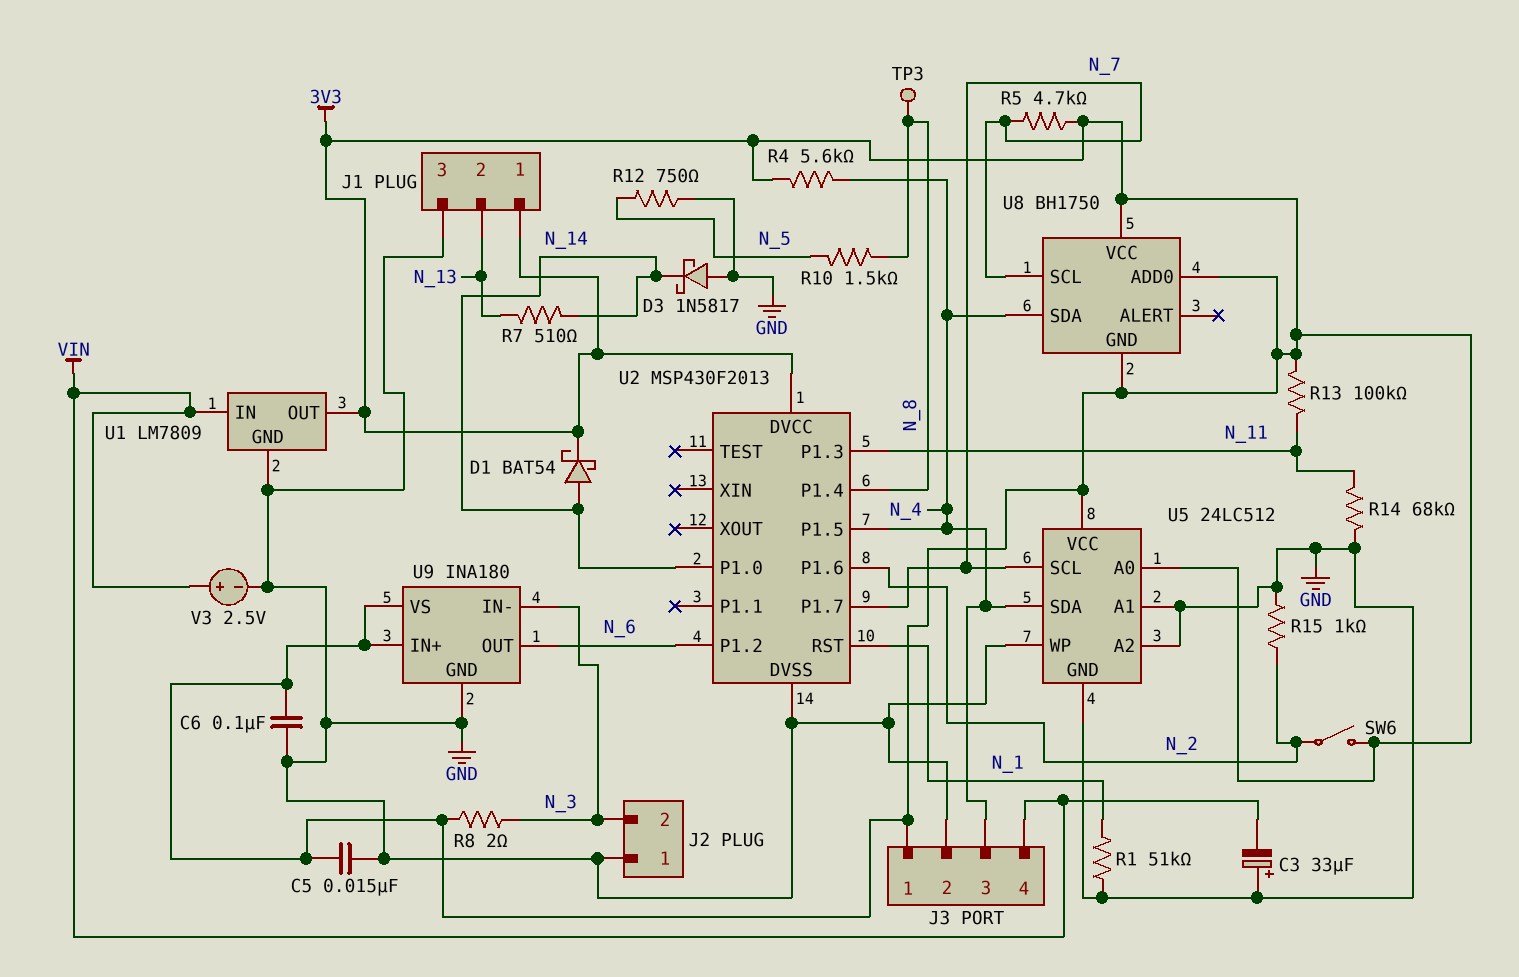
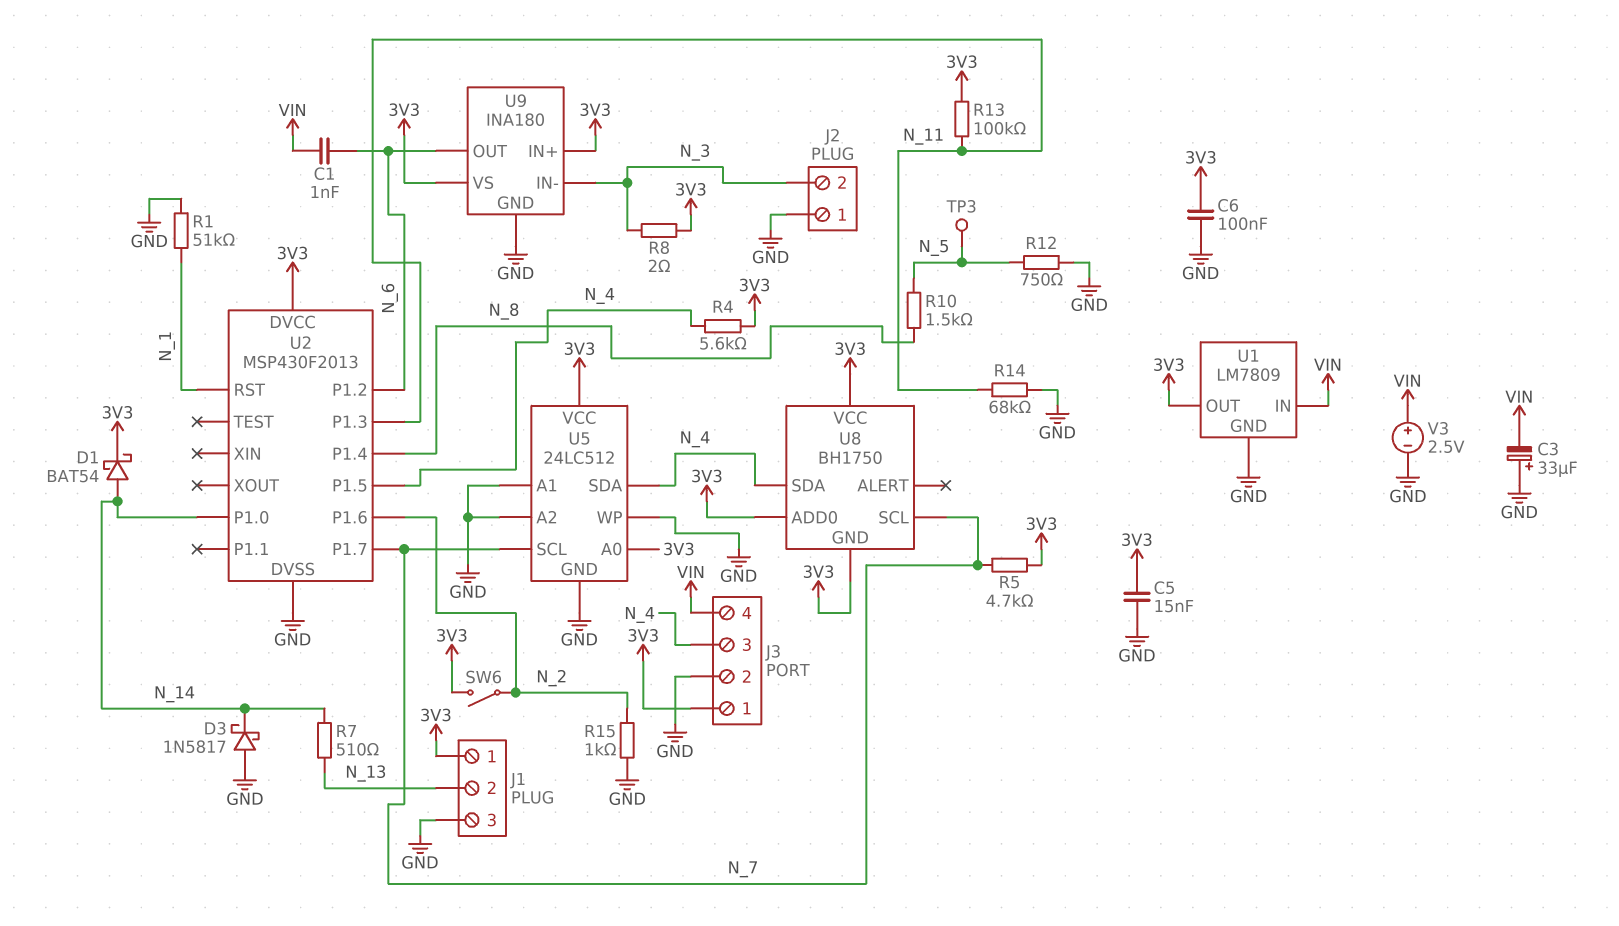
C1: none -> 1nF (N_6, VIN)
TP3: test point (N_8) -> test point (N_5)

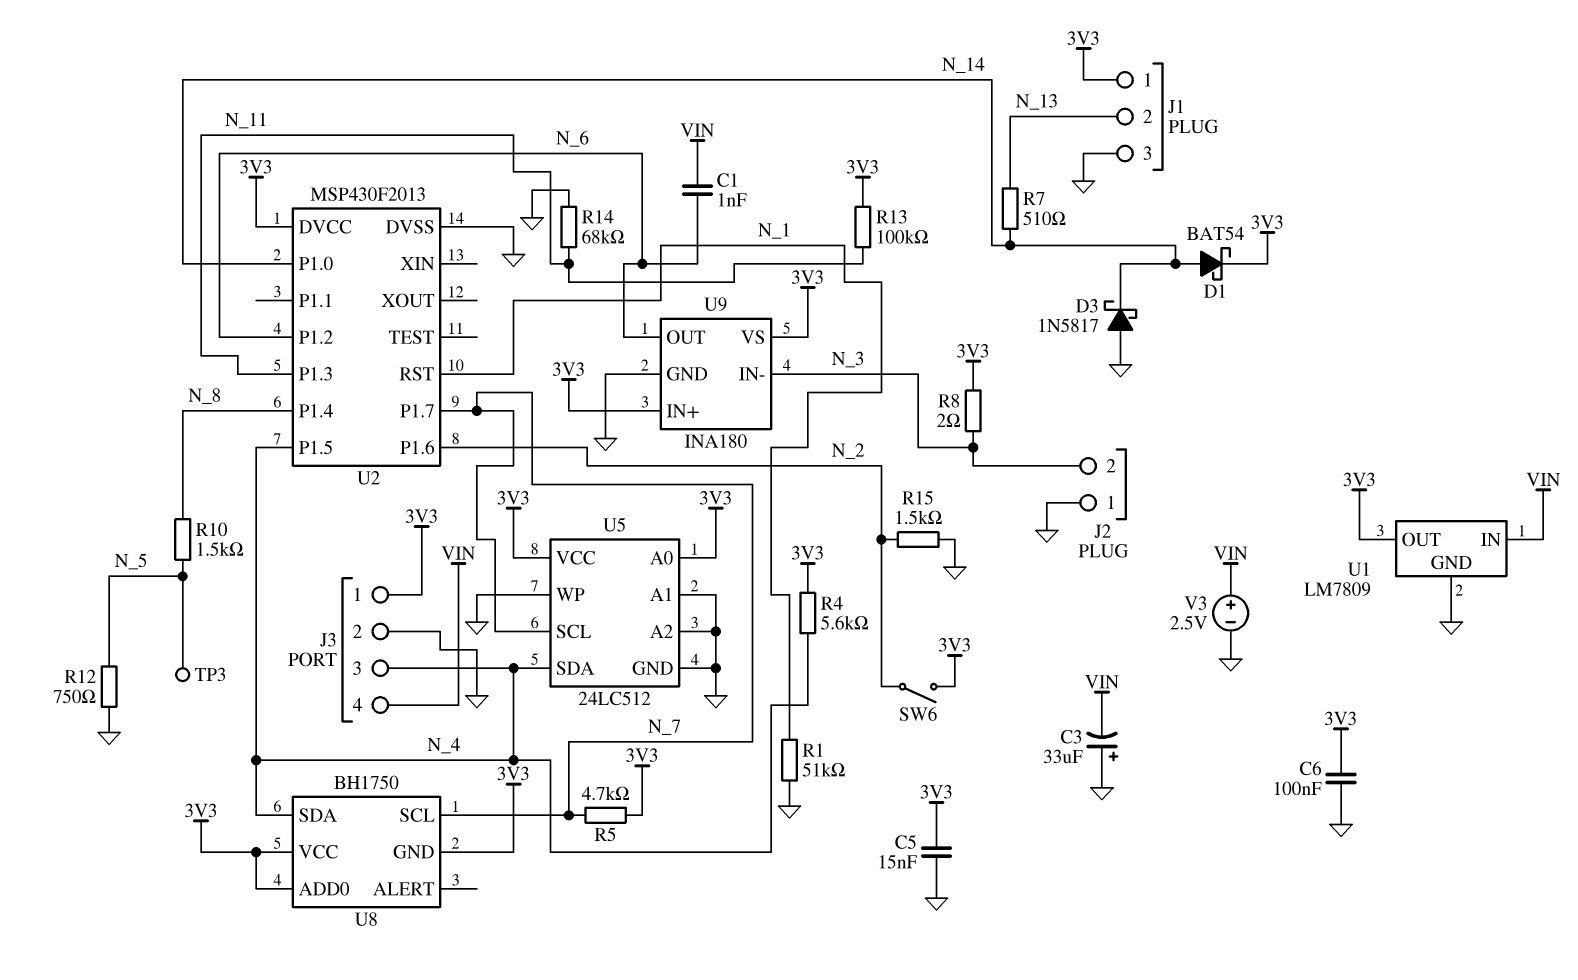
R15: 1k (GND, N_2) -> 1.5k (GND, N_2)

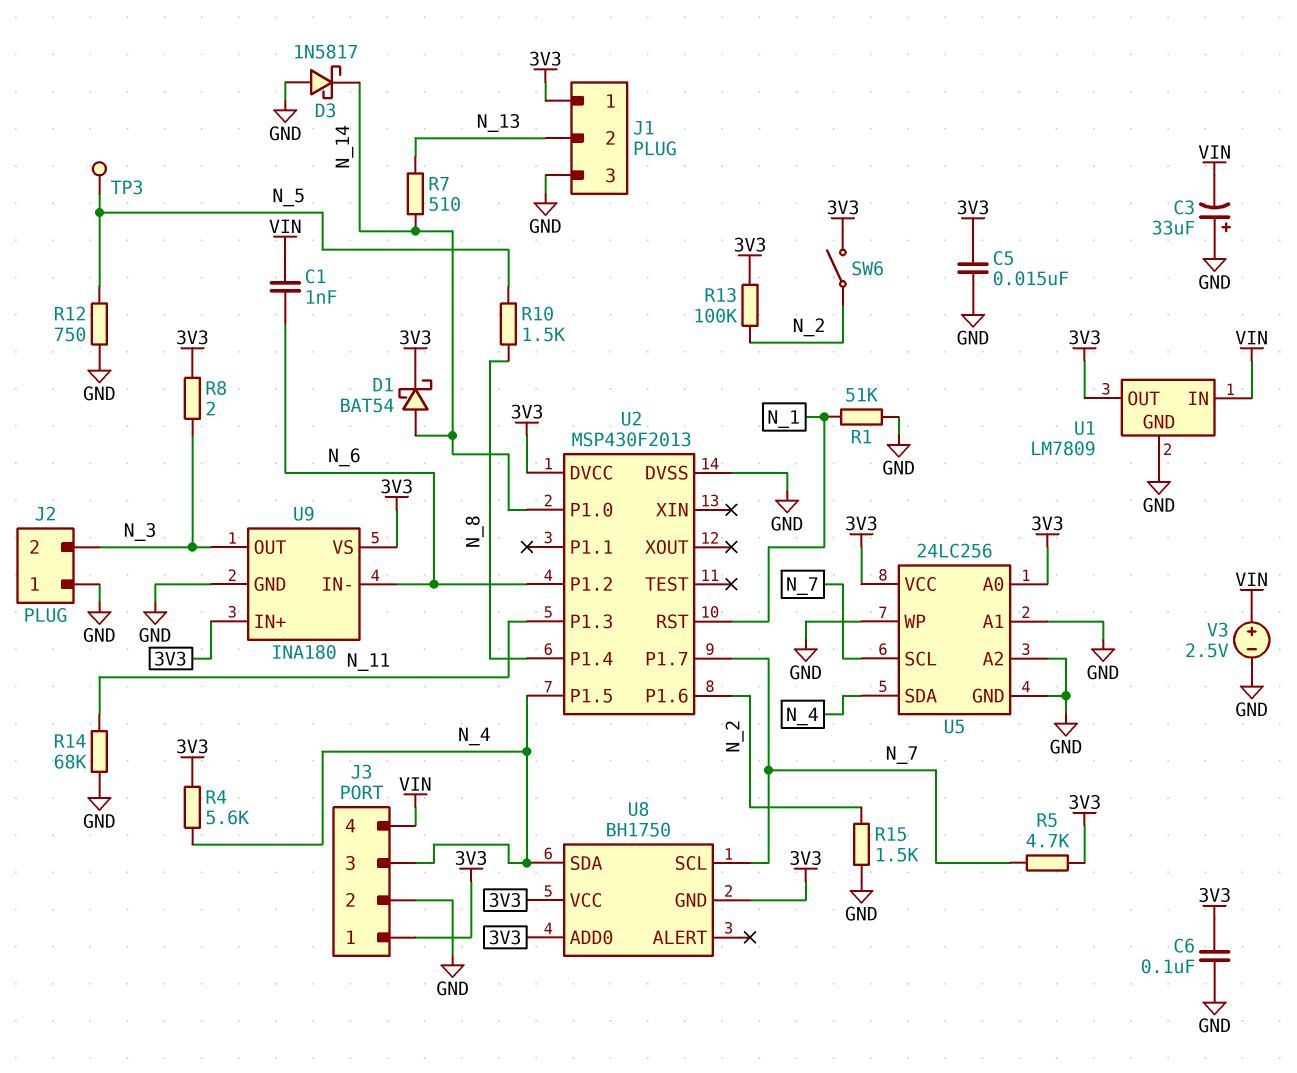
R13: 100k (3V3, N_11) -> 100k (3V3, N_2)
U5: 24LC512 -> 24LC256
U9 pin IN-: N_3 -> N_6
U9 pin OUT: N_6 -> N_3

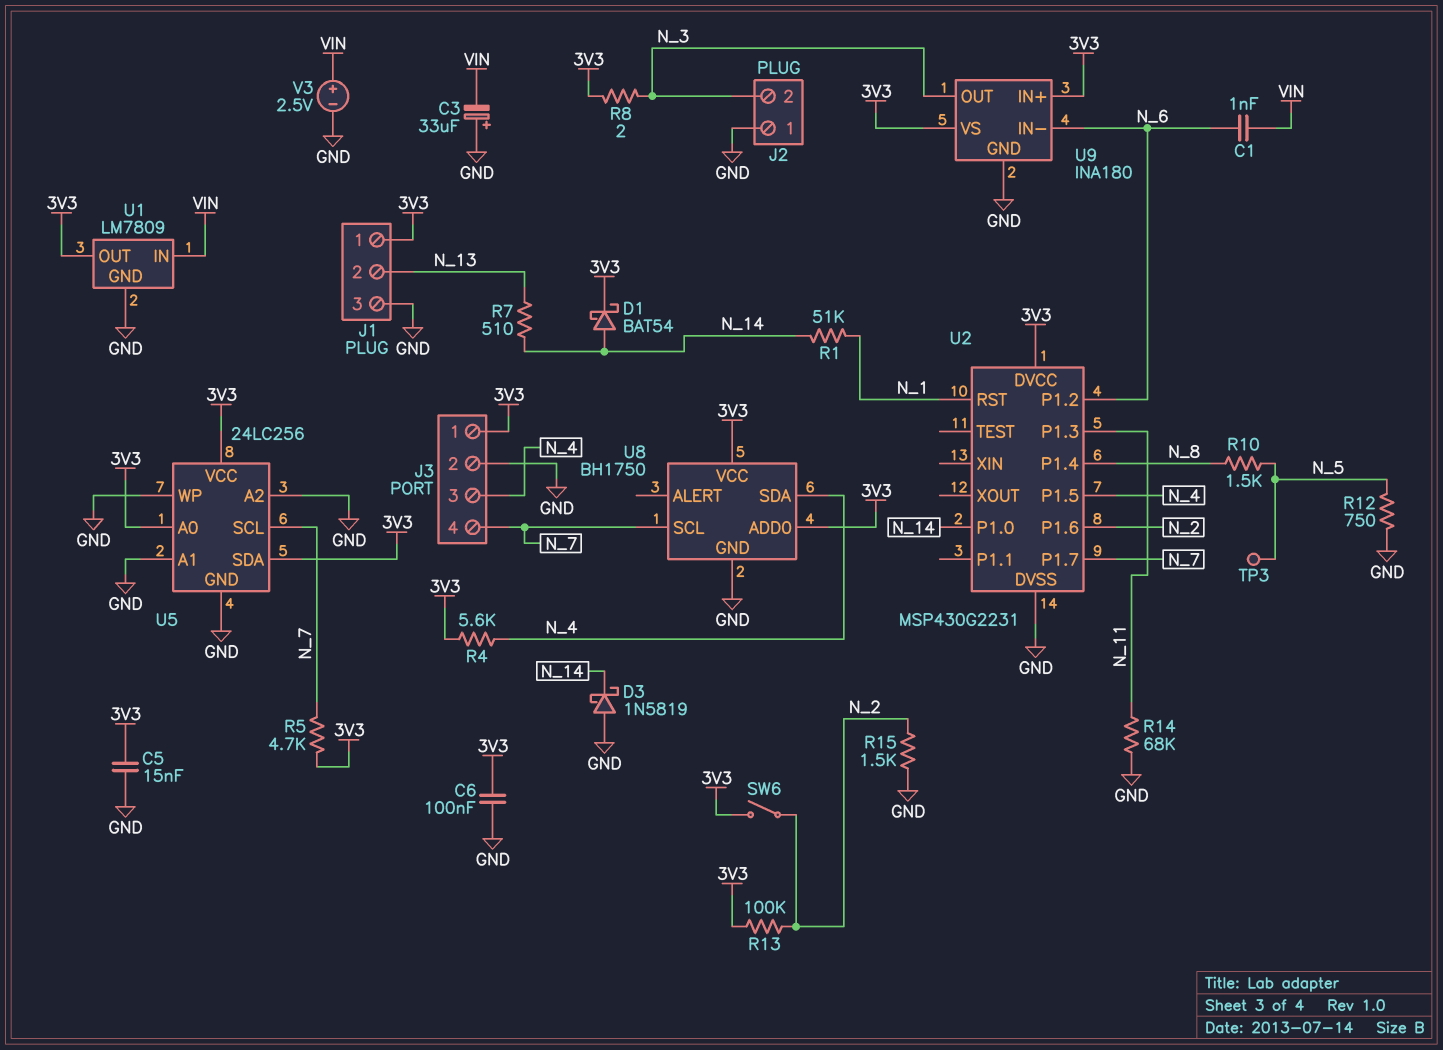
D3: schottky 1N5817 (A GND, K N_14) -> schottky 1N5819 (A GND, K N_14)
J3 pin 4: VIN -> N_7
R1: 51k (GND, N_1) -> 51k (N_1, N_14)
U2: MSP430F2013 -> MSP430G2231
U5 pin SDA: N_4 -> 3V3
U8 pin GND: 3V3 -> GND

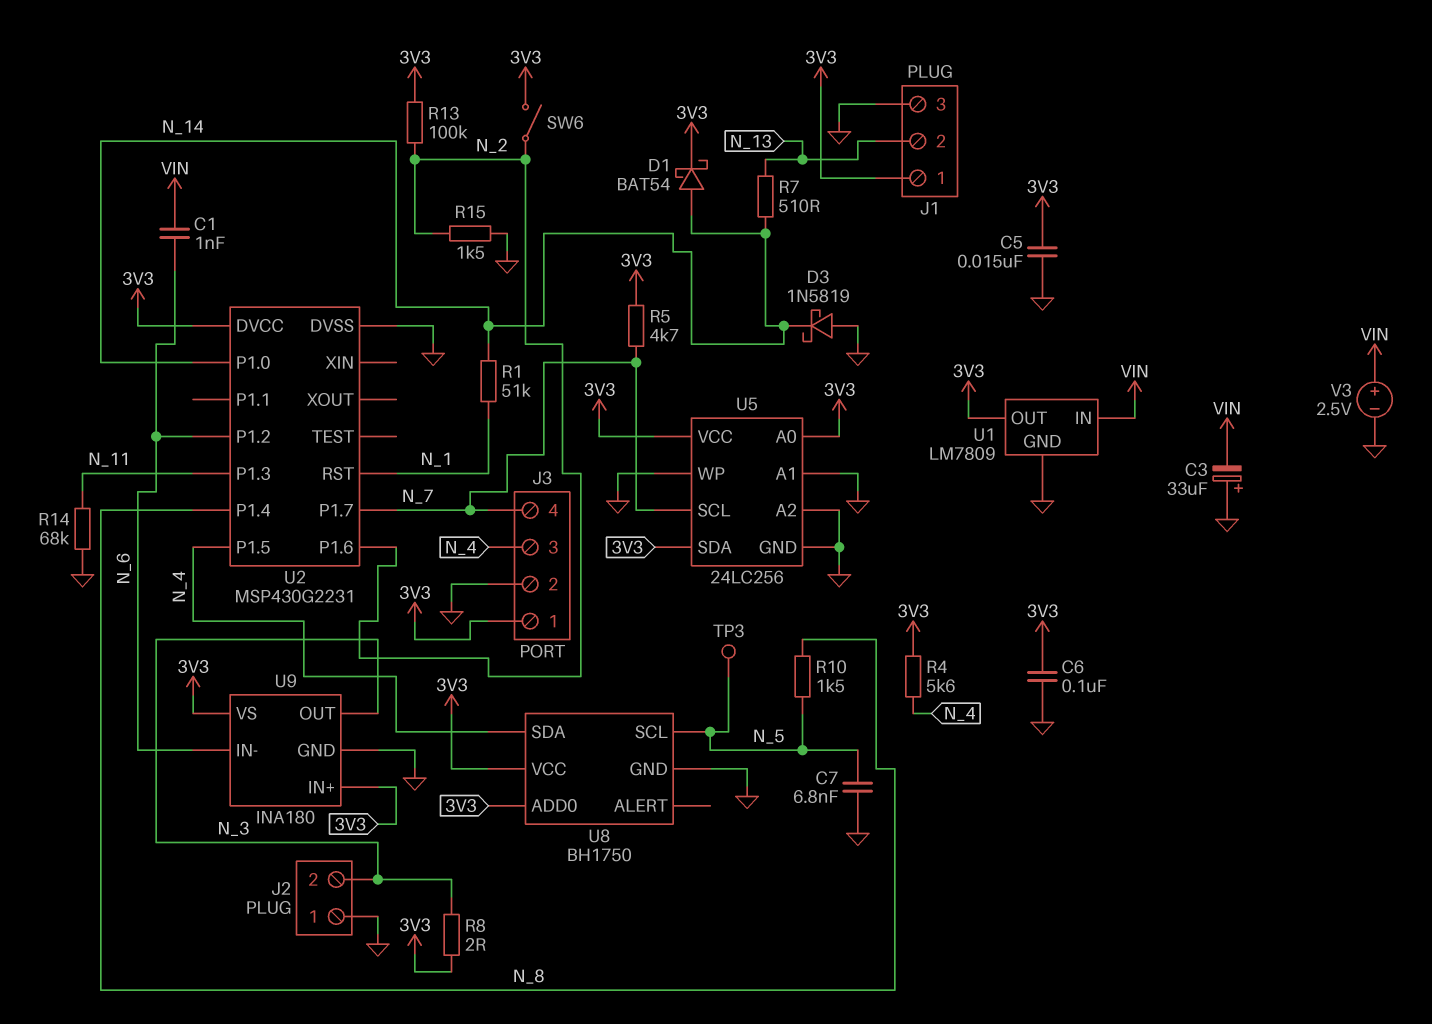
C7: none -> 6.8nF (GND, N_5)
R12: 750 (GND, N_5) -> none
U8 pin SCL: N_7 -> N_5

